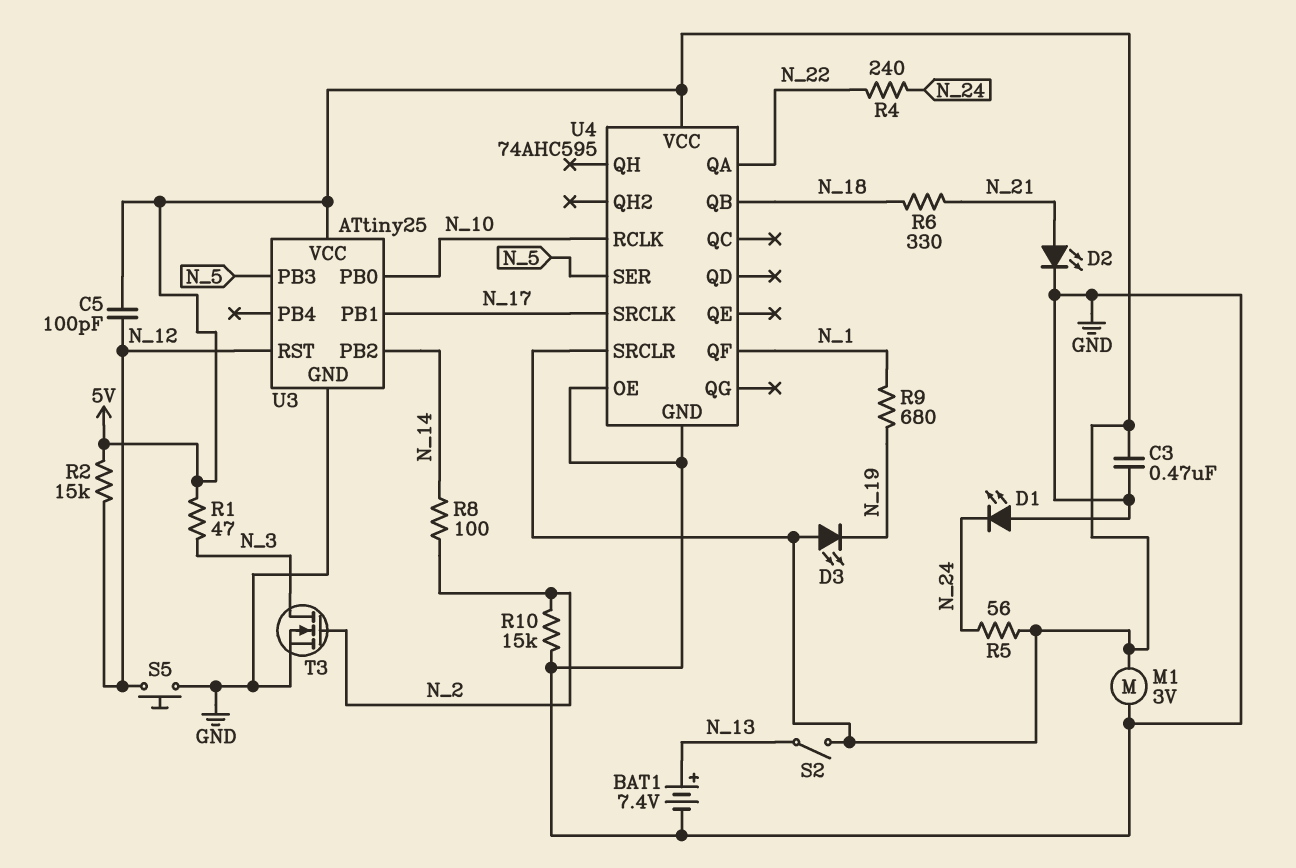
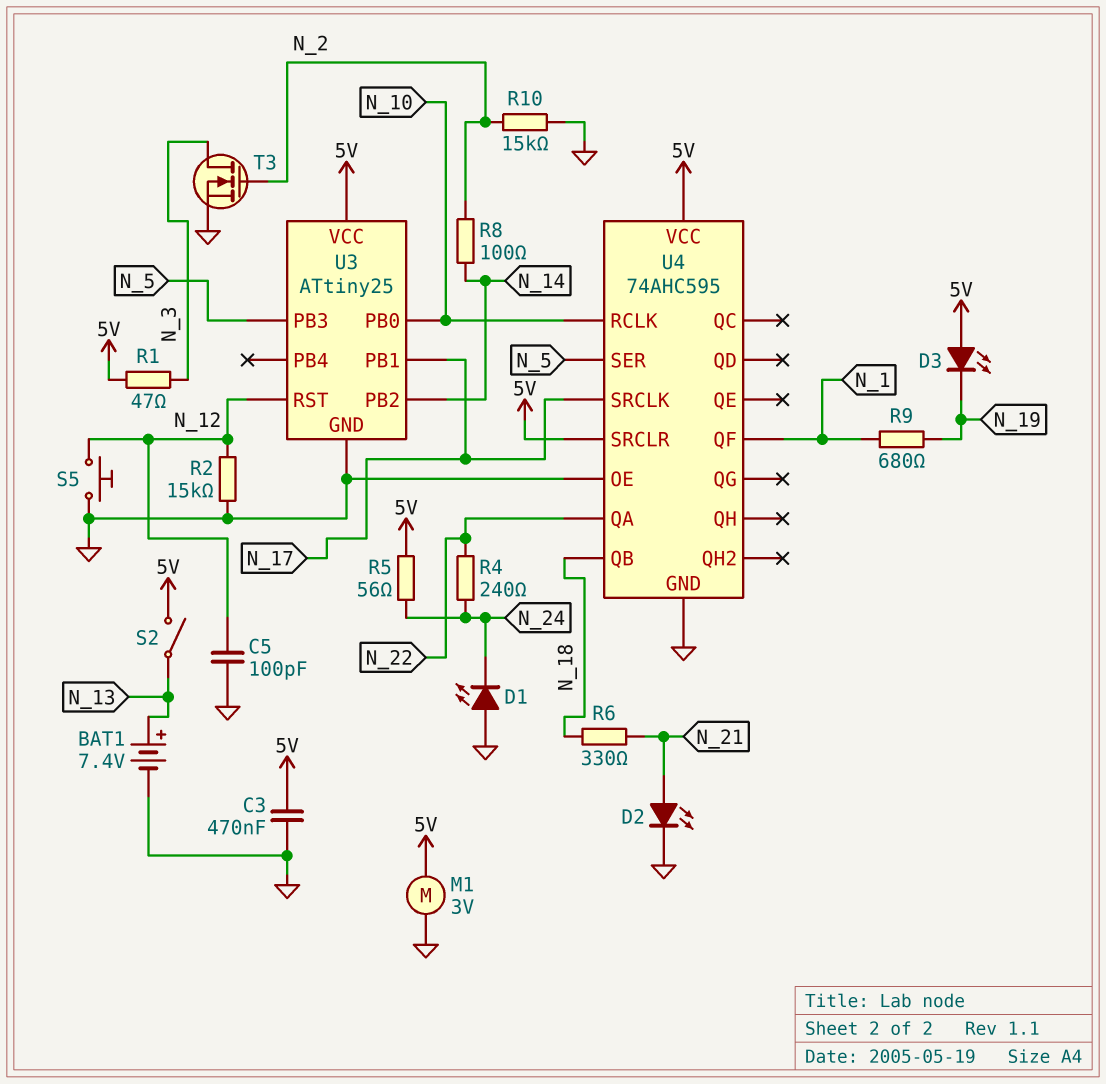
C5: 100pF (5V, N_12) -> 100pF (GND, N_12)
R2: 15k (5V, N_12) -> 15k (GND, N_12)

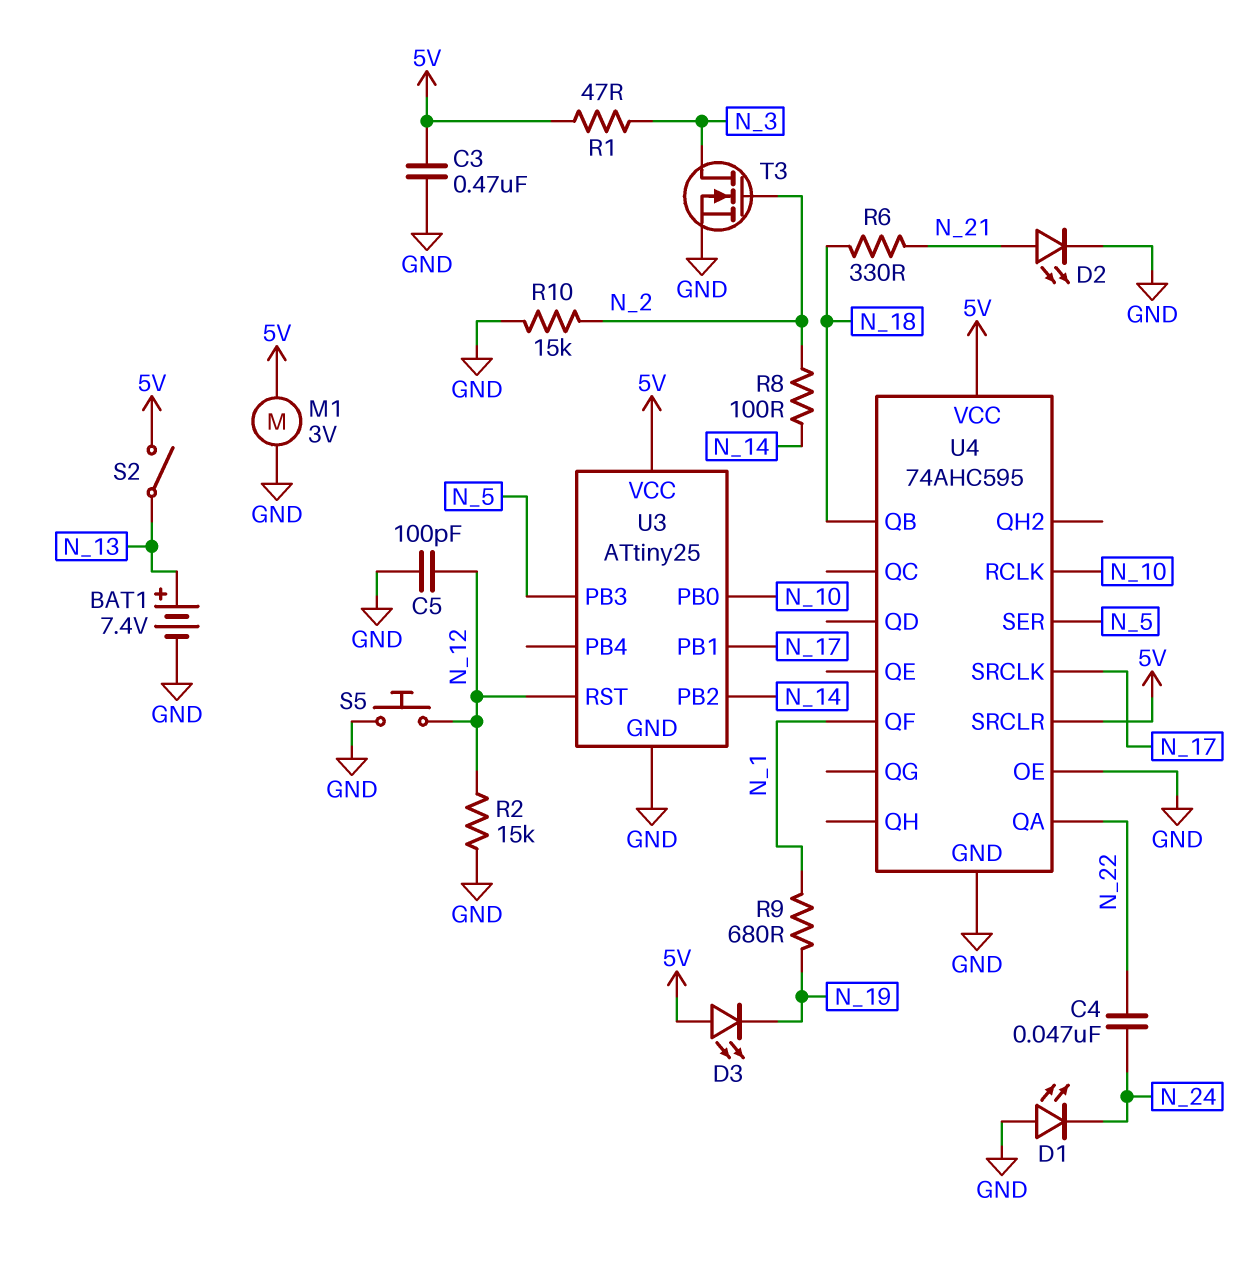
C4: none -> 47nF (N_22, N_24)
R4: 240 (N_22, N_24) -> none
R5: 56 (5V, N_24) -> none

